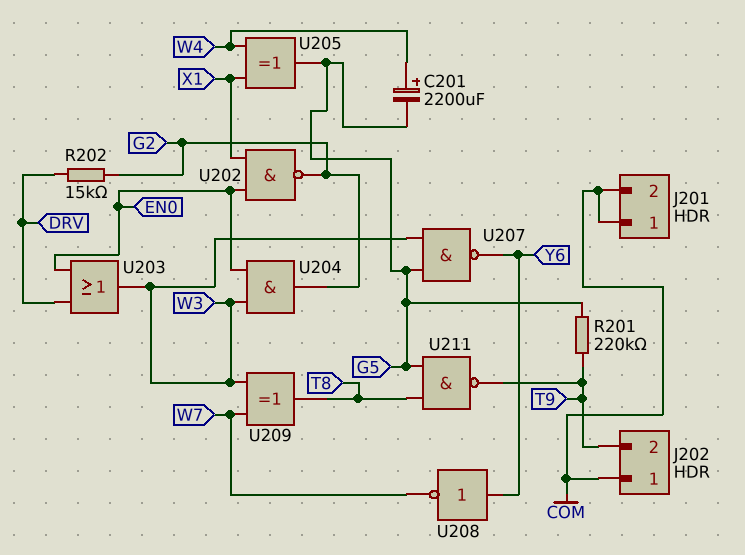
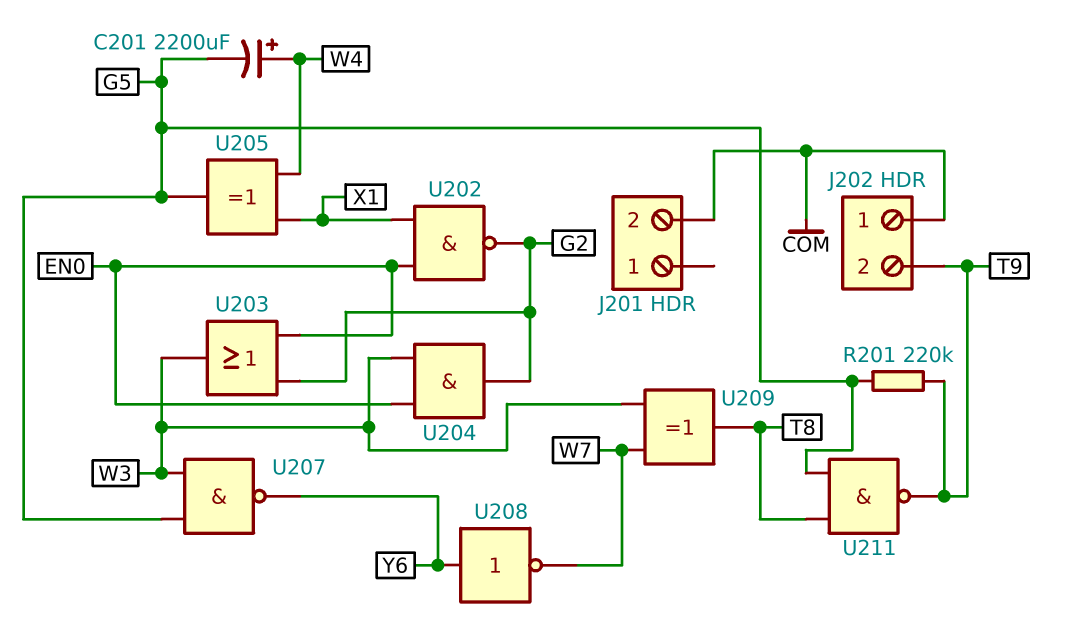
J201 pin 1: COM -> none
R202: 15k (DRV, G2) -> none
U203: OR (in DRV, in EN0, out W3) -> OR (in EN0, in G2, out W3)

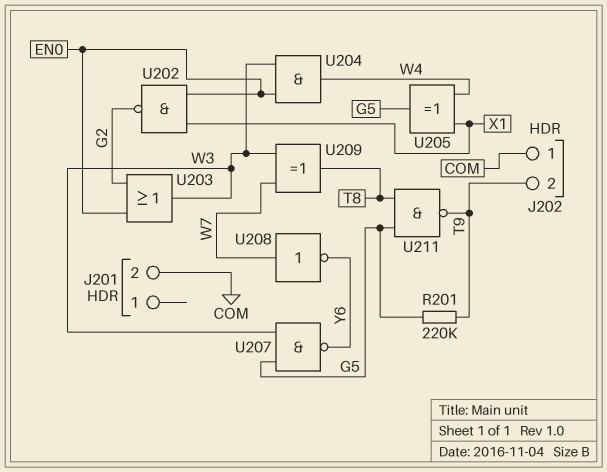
C201: 2200uF (plus W4, minus G5) -> none
U204: AND (in EN0, in W3, out G2) -> AND (in EN0, in W3, out W4)
U208: NOT (in Y6, out W7) -> NOT (in W7, out Y6)

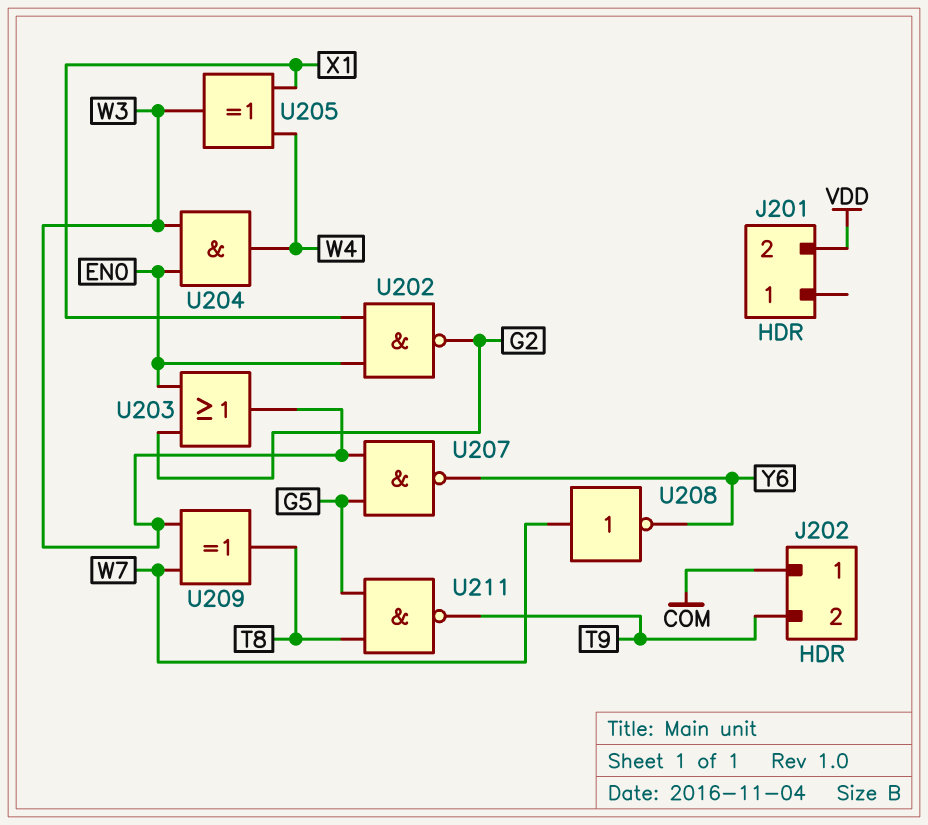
J201 pin 2: COM -> VDD
R201: 220k (G5, T9) -> none
U205: XOR (in W4, in X1, out G5) -> XOR (in W4, in X1, out W3)

